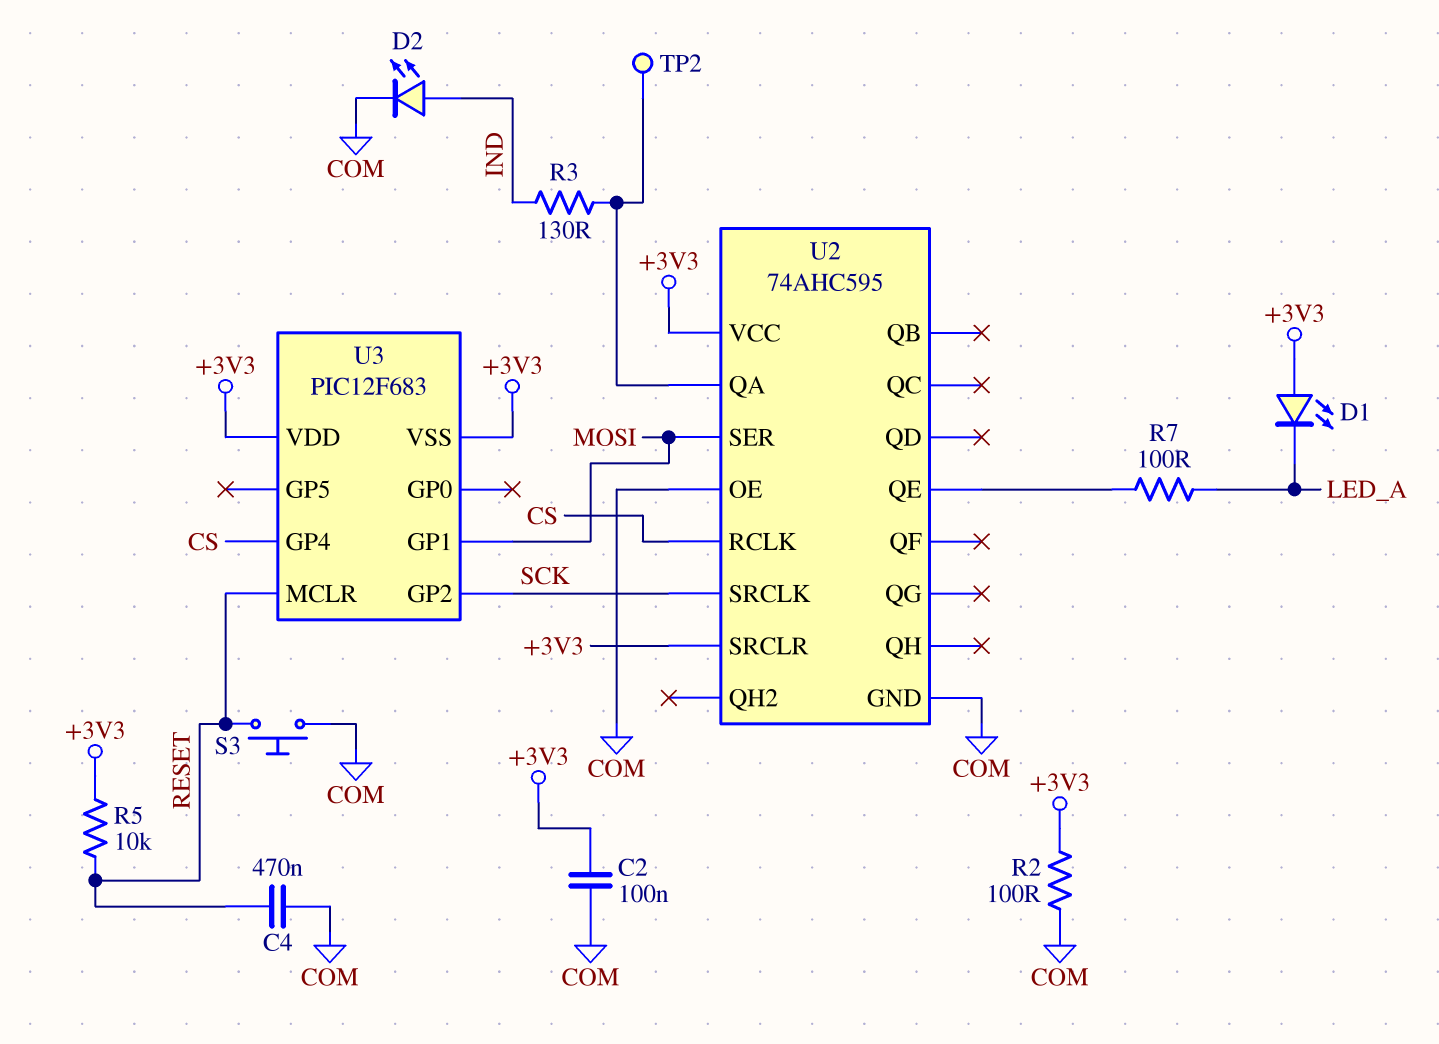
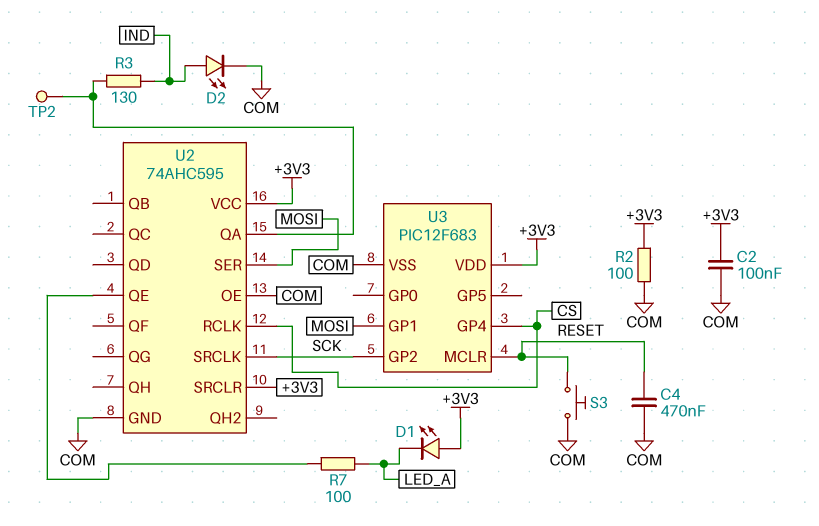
R5: 10k (+3V3, RESET) -> none
U3 pin VSS: +3V3 -> COM

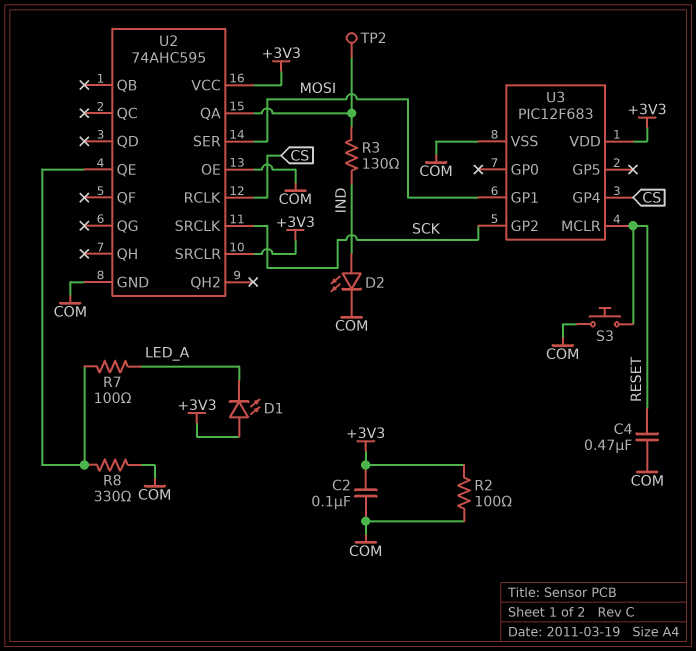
R8: none -> 330 (COM, U2/QE)

